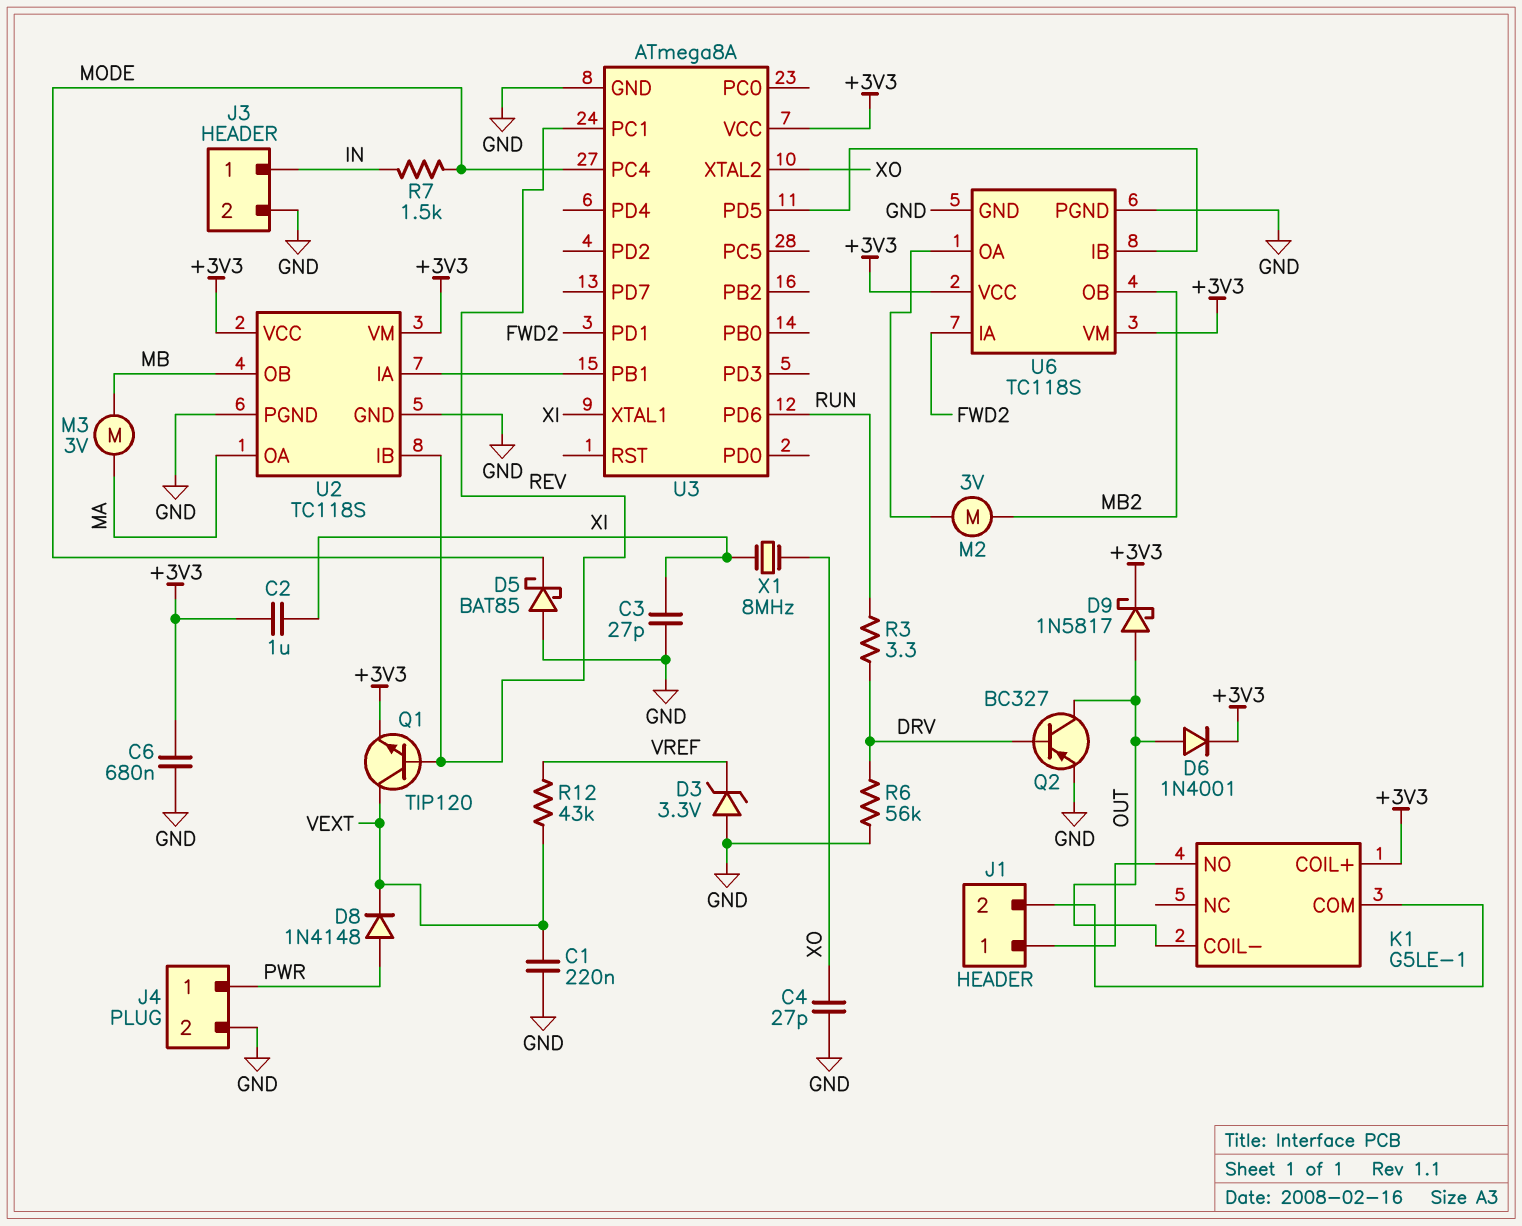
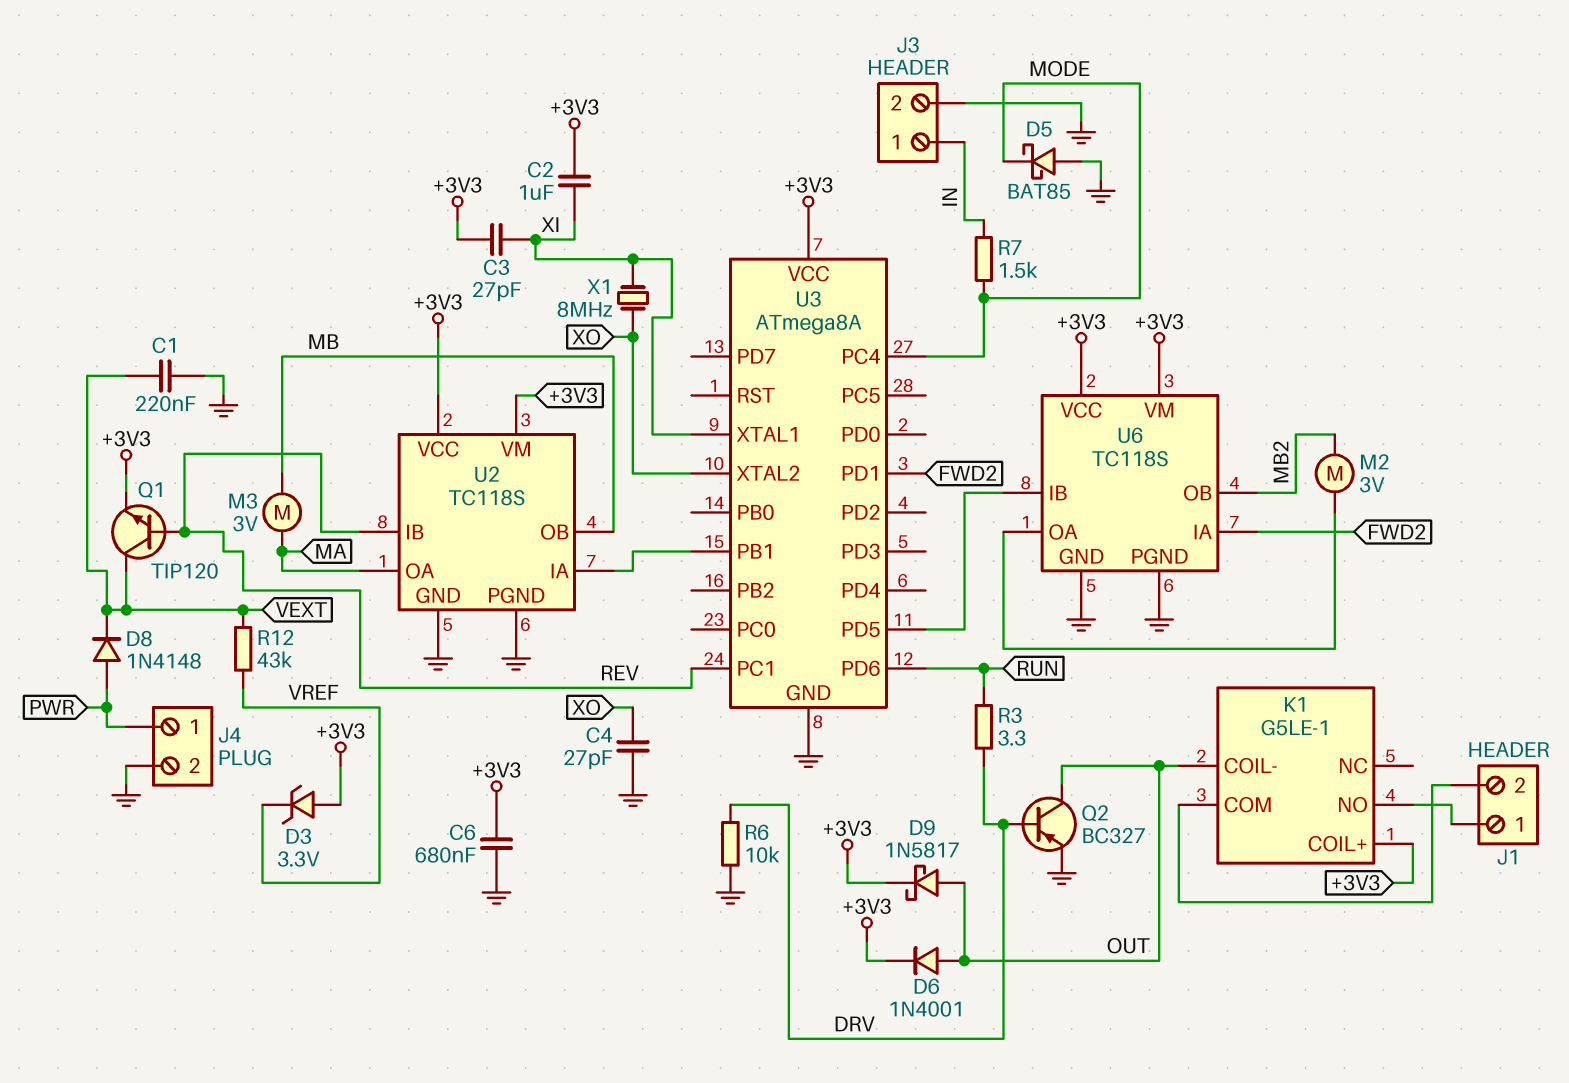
C3: 27pF (GND, XI) -> 27pF (+3V3, XI)
D3: zener 3.3V (A GND, K VREF) -> zener 3.3V (A +3V3, K VREF)
R6: 56k (DRV, GND) -> 10k (DRV, GND)

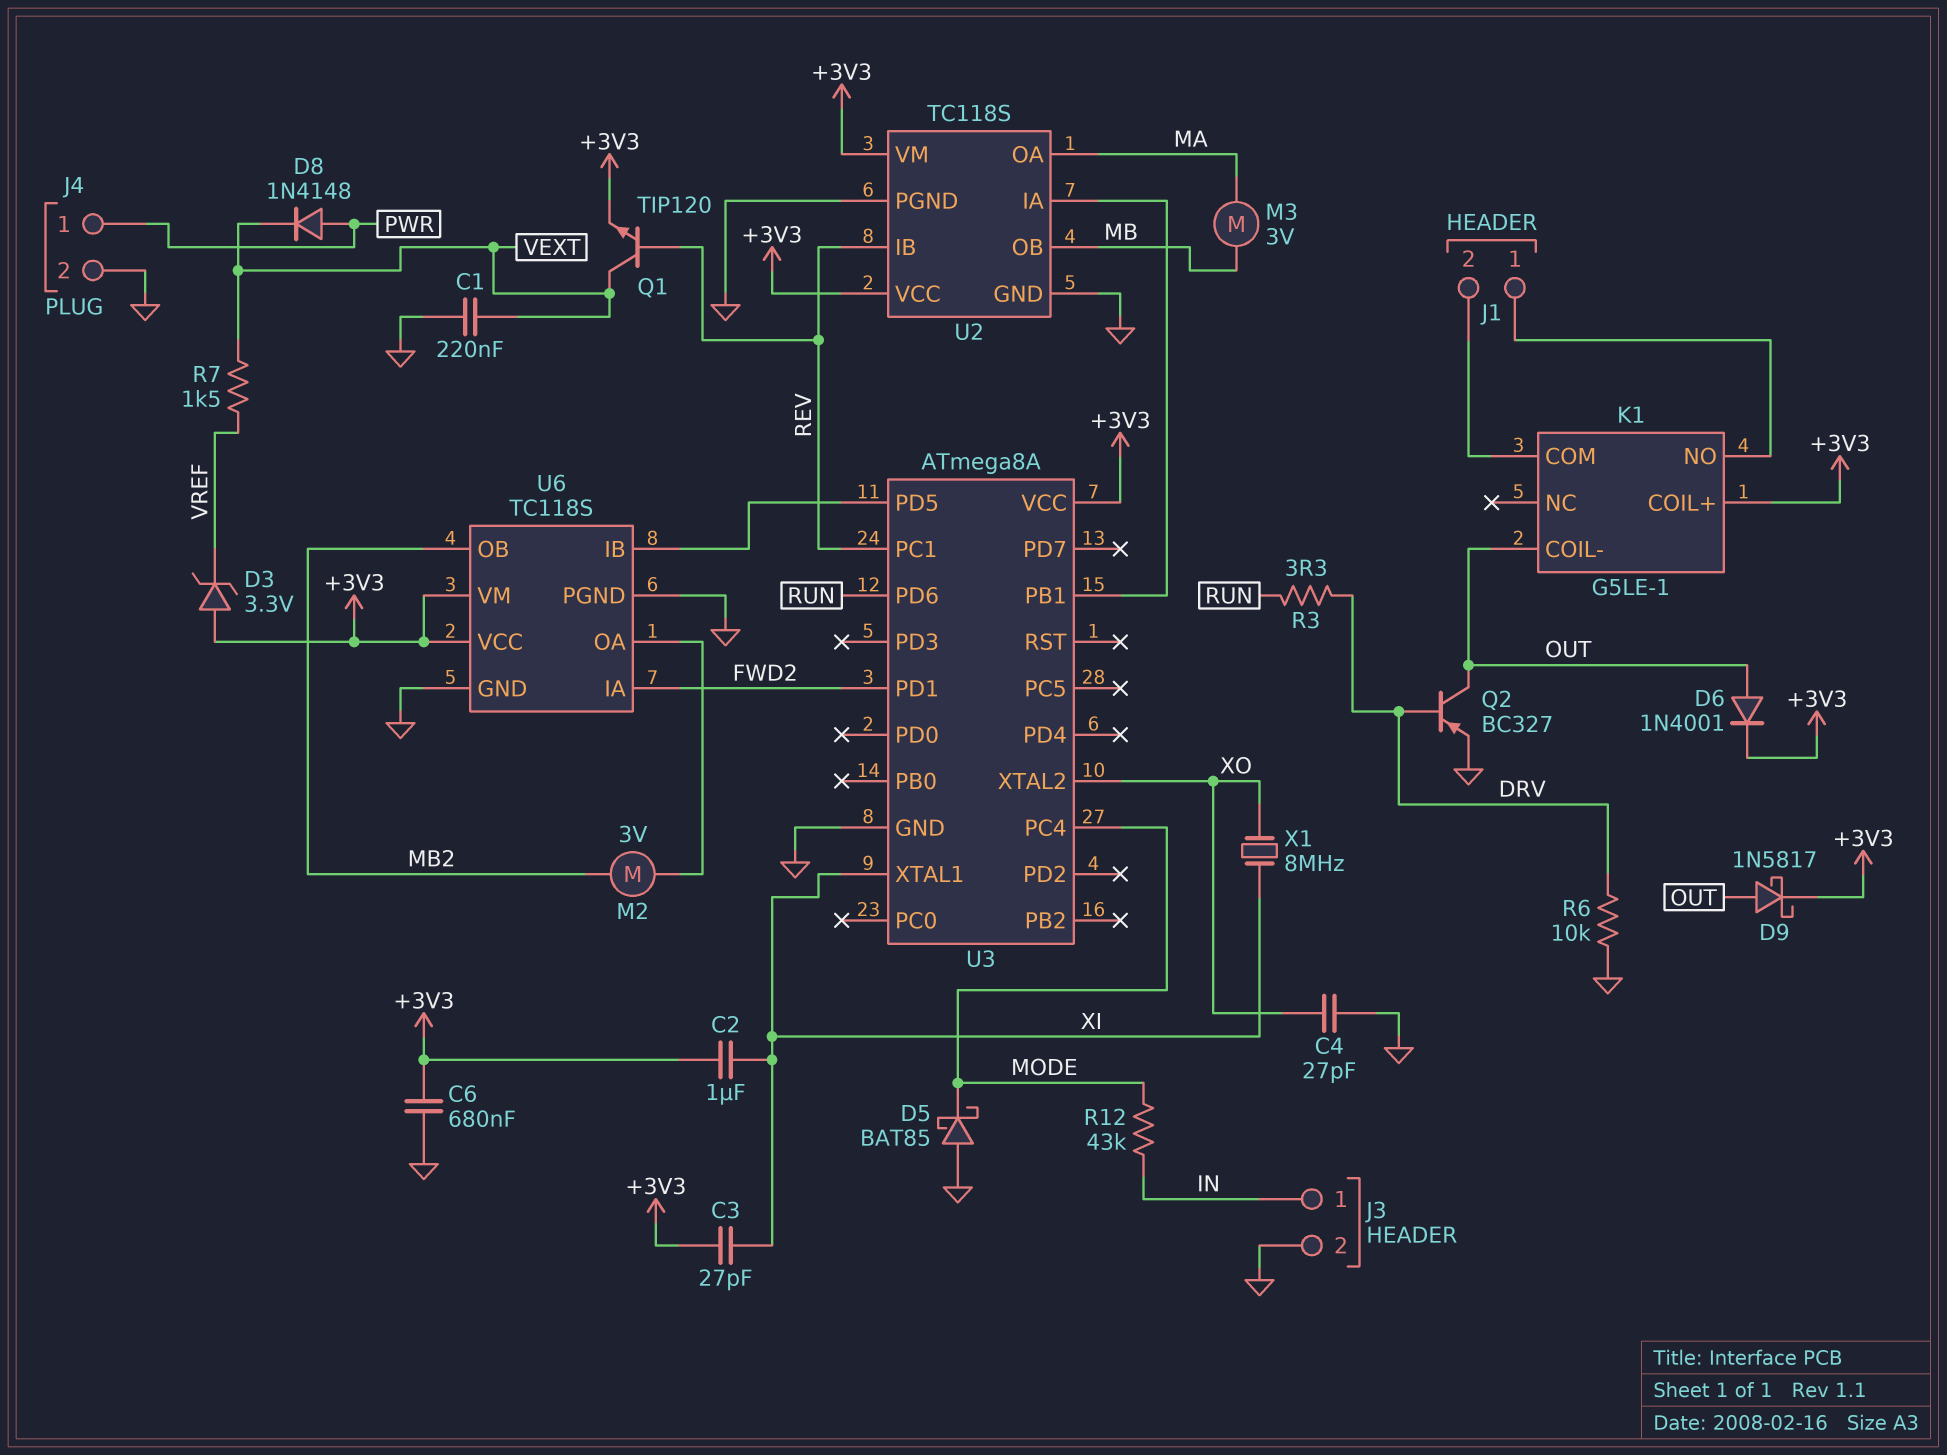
R7: 1.5k (IN, MODE) -> 1.5k (VEXT, VREF)
R12: 43k (VEXT, VREF) -> 43k (IN, MODE)

